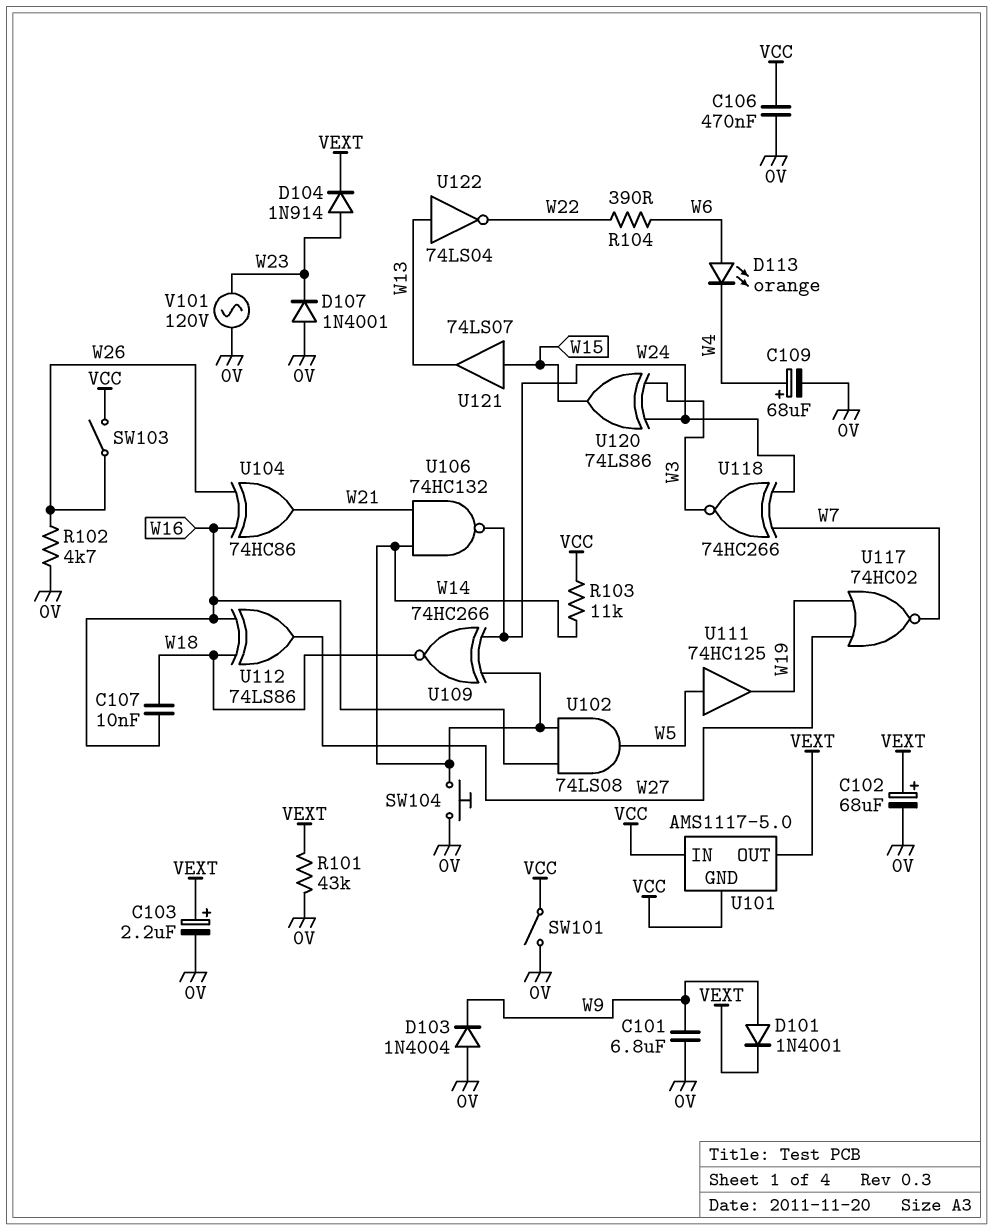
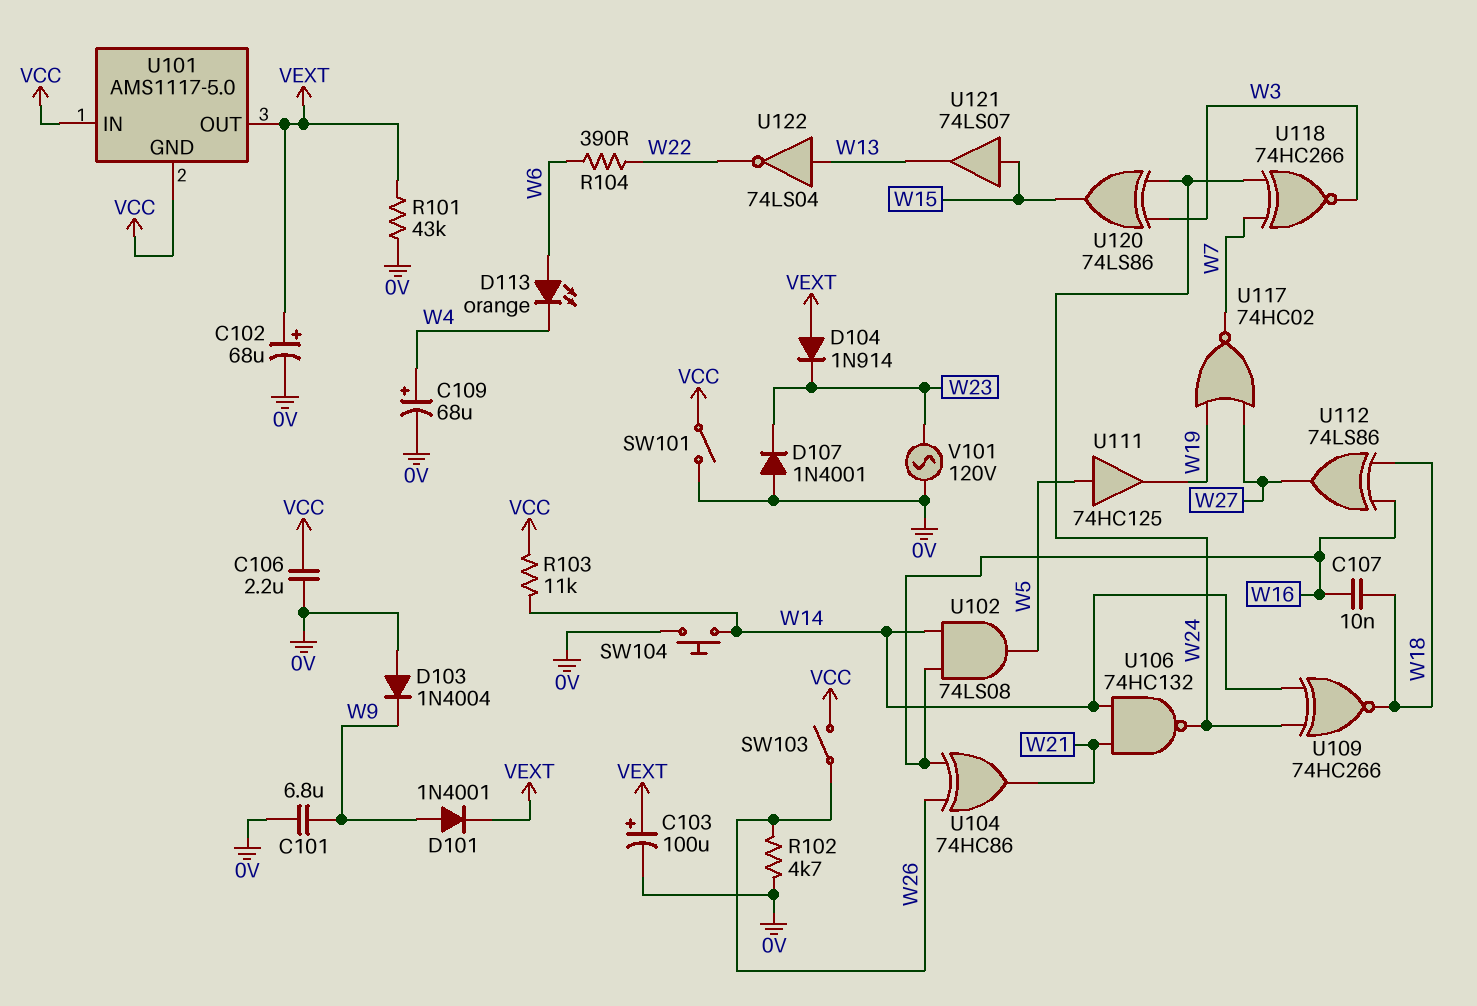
C103: 2.2uF (plus VEXT, minus 0V) -> 100uF (plus VEXT, minus 0V)
C106: 470nF (0V, VCC) -> 2.2uF (0V, VCC)
D104: diode 1N914 (A W23, K VEXT) -> diode 1N914 (A VEXT, K W23)

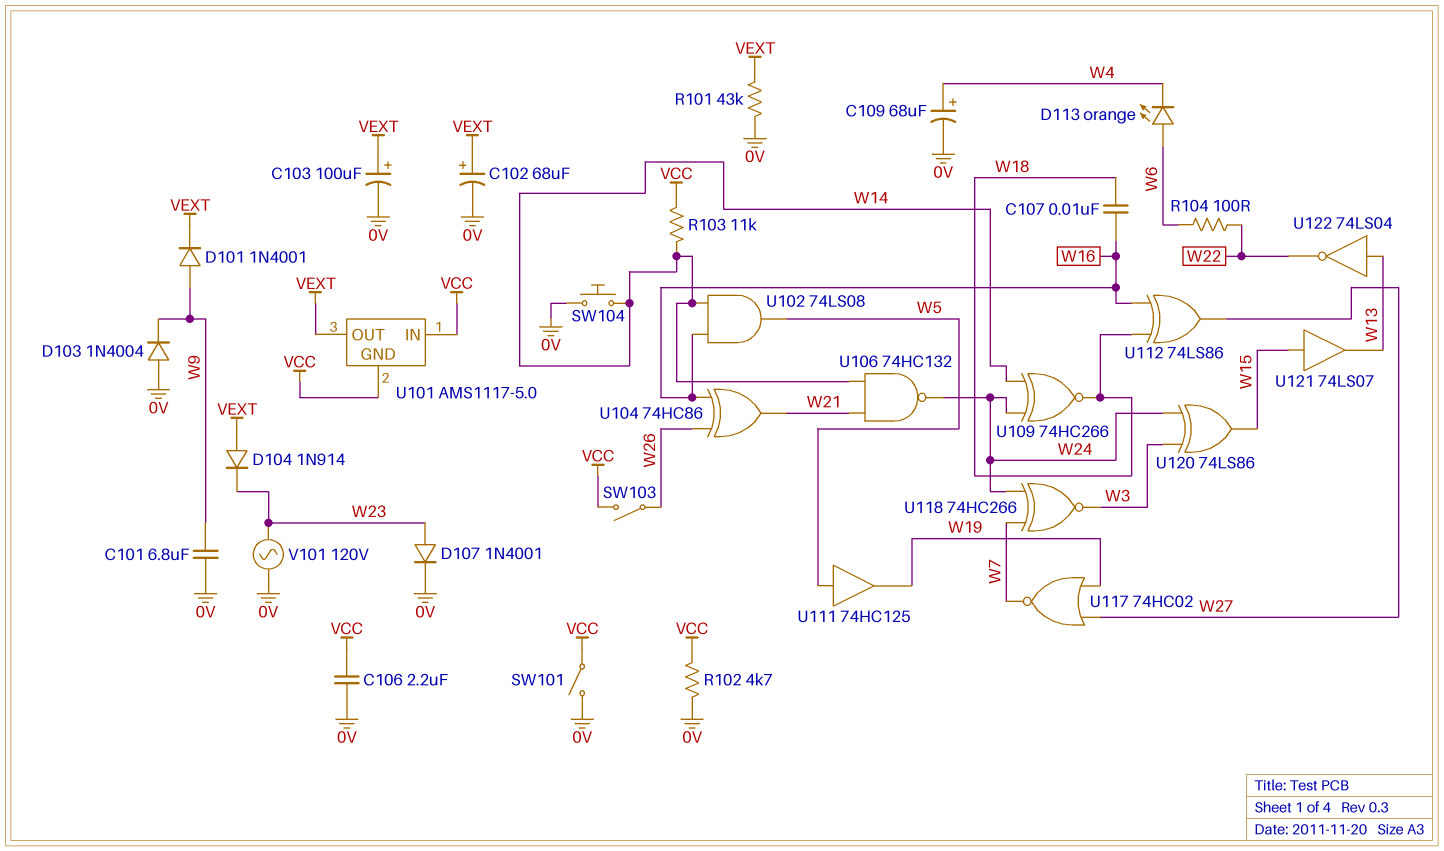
D107: diode 1N4001 (A 0V, K W23) -> diode 1N4001 (A W23, K 0V)
R102: 4.7k (0V, W26) -> 4.7k (0V, VCC)
R104: 390 (W6, W22) -> 100 (W6, W22)

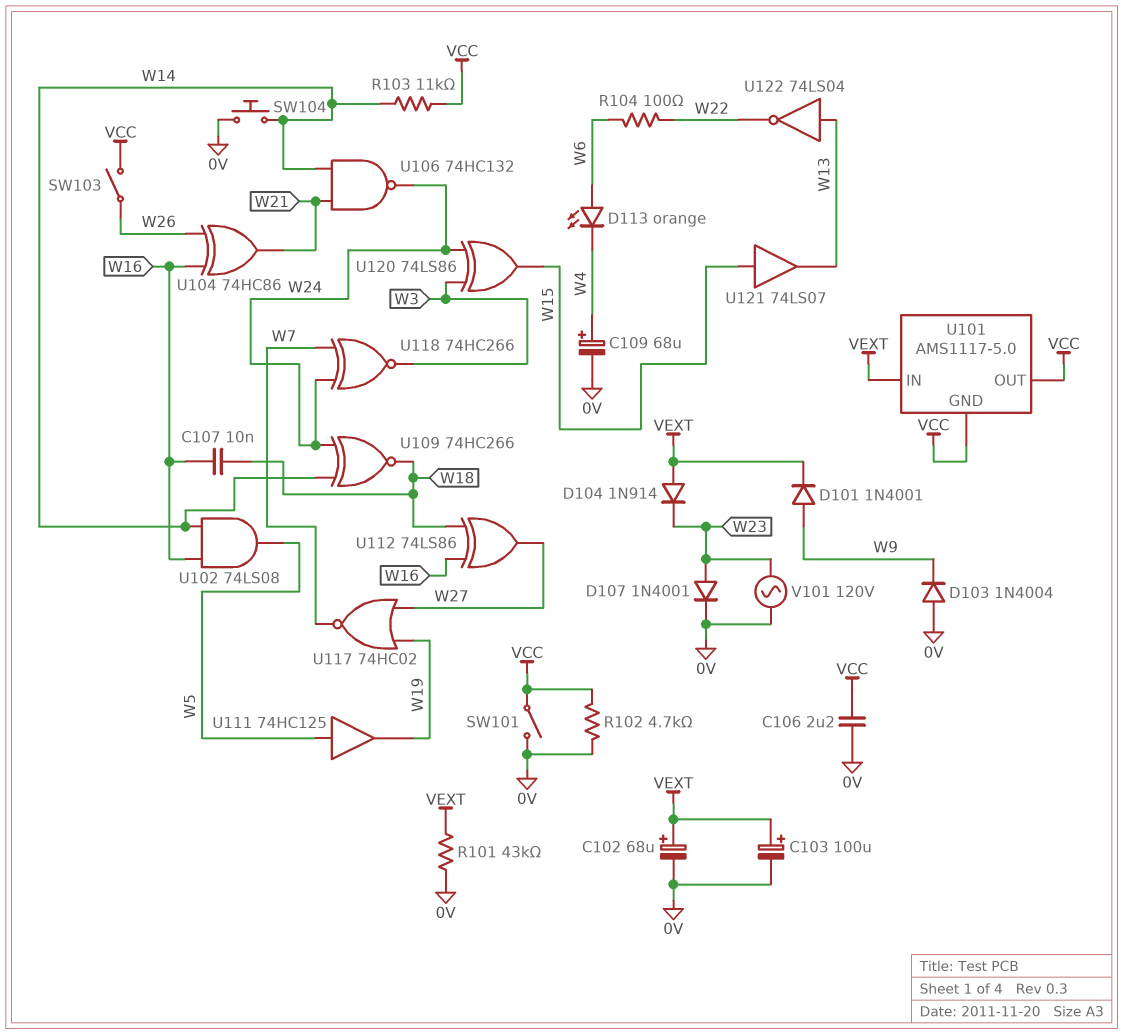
C101: 6.8uF (0V, W9) -> none
U101 pin IN: VCC -> VEXT
U101 pin OUT: VEXT -> VCC

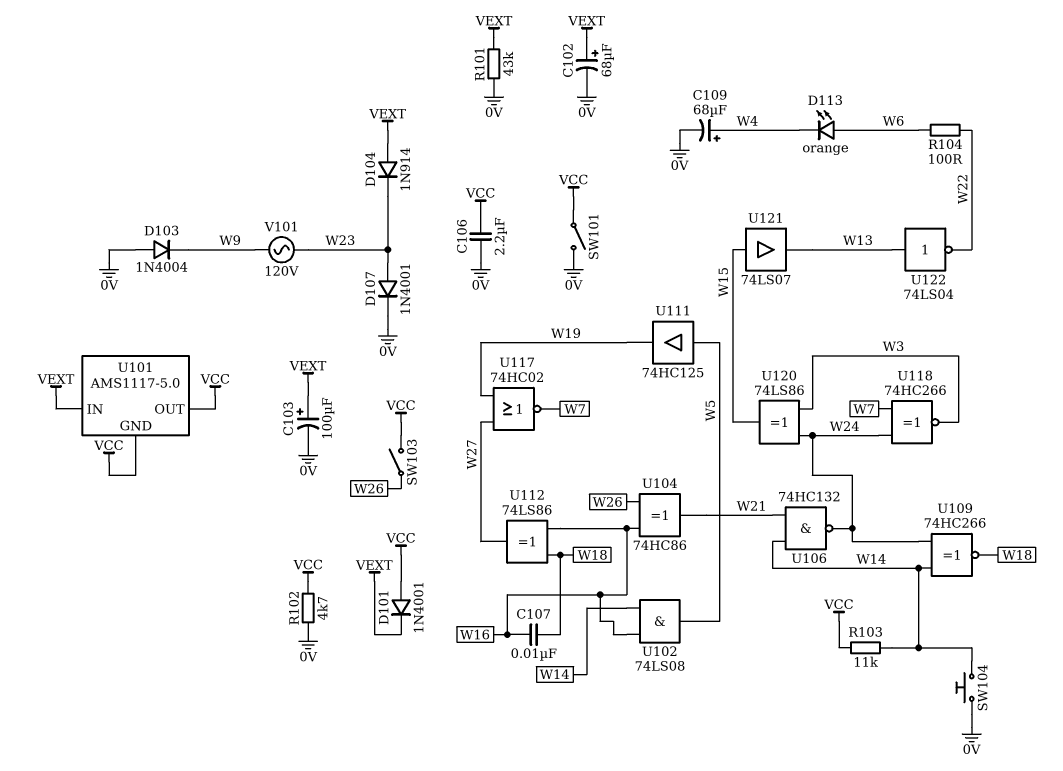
D101: diode 1N4001 (A W9, K VEXT) -> diode 1N4001 (A VCC, K VEXT)
V101: AC 120V (0V, W23) -> AC 120V (W9, W23)

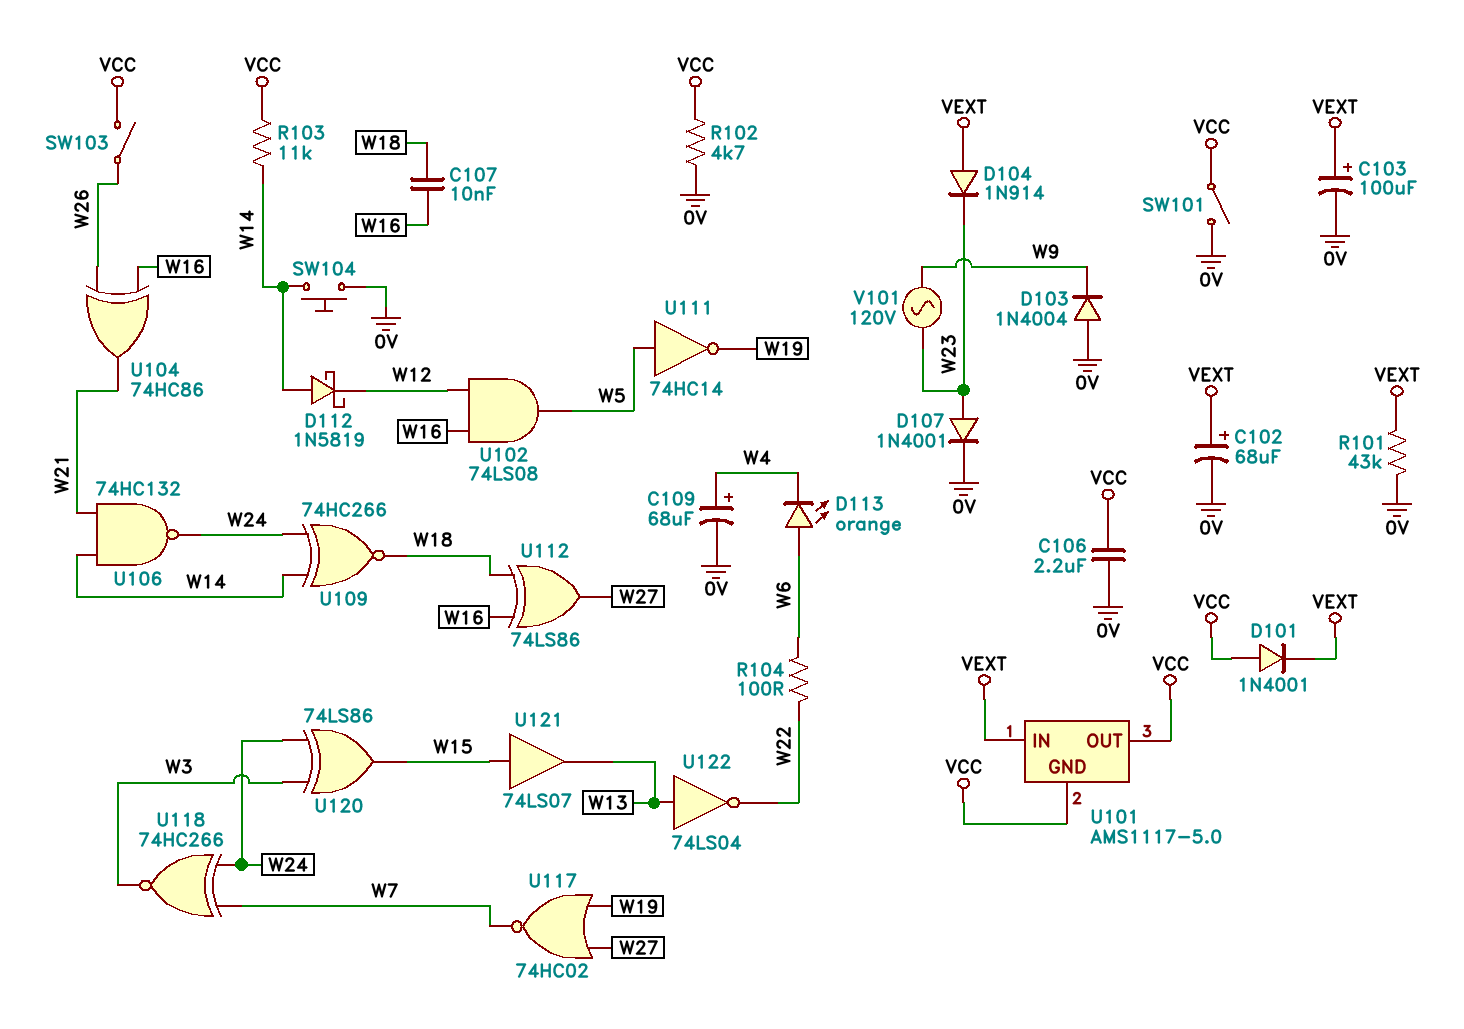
D112: none -> schottky 1N5819 (A W14, K W12)
U102: AND 74LS08 (in W14, in W16, out W5) -> AND 74LS08 (in W12, in W16, out W5)
U111: buffer 74HC125 (in W5, out W19) -> NOT 74HC14 (in W5, out W19)

